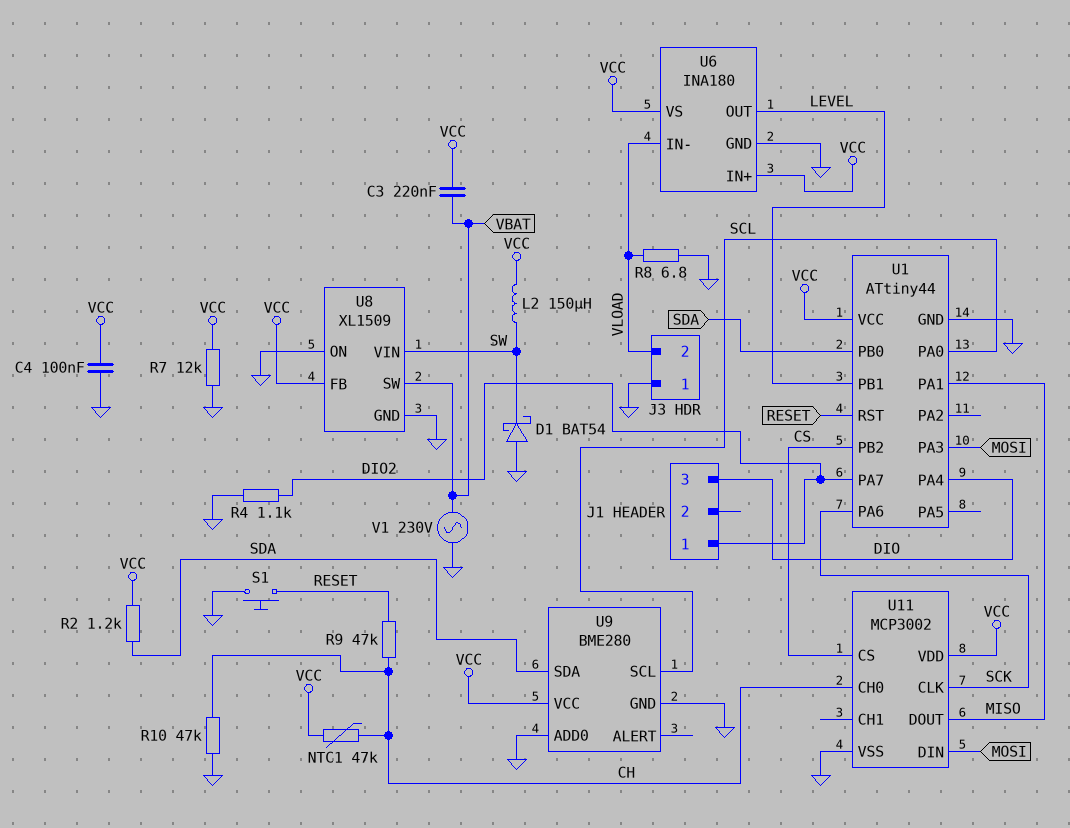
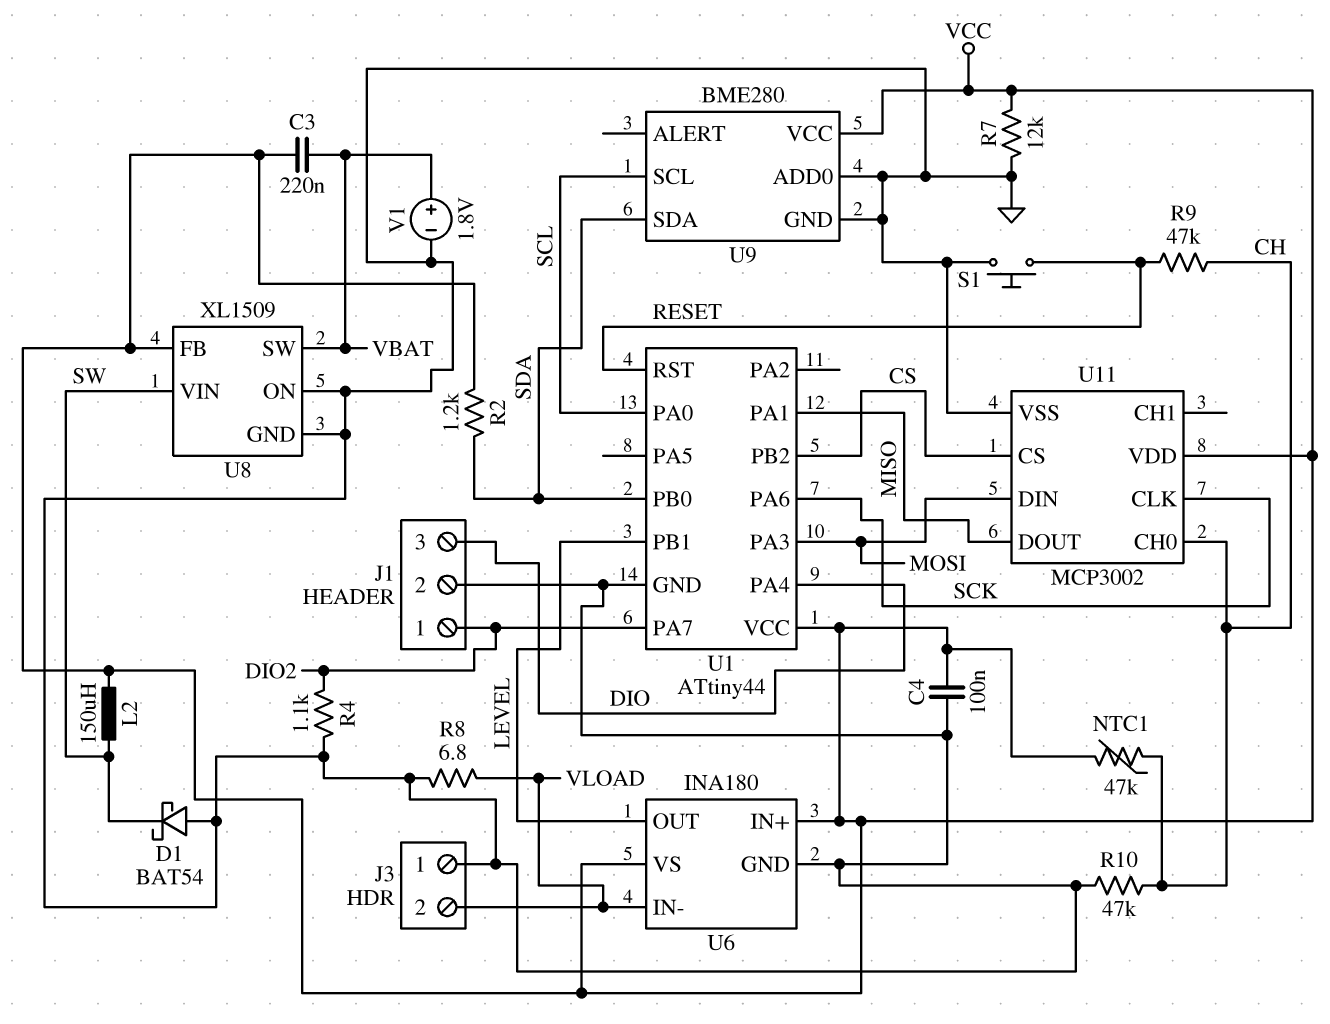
J1 pin 2: none -> GND
V1: AC 230V (GND, VBAT) -> 1.8V (plus VBAT, minus GND)

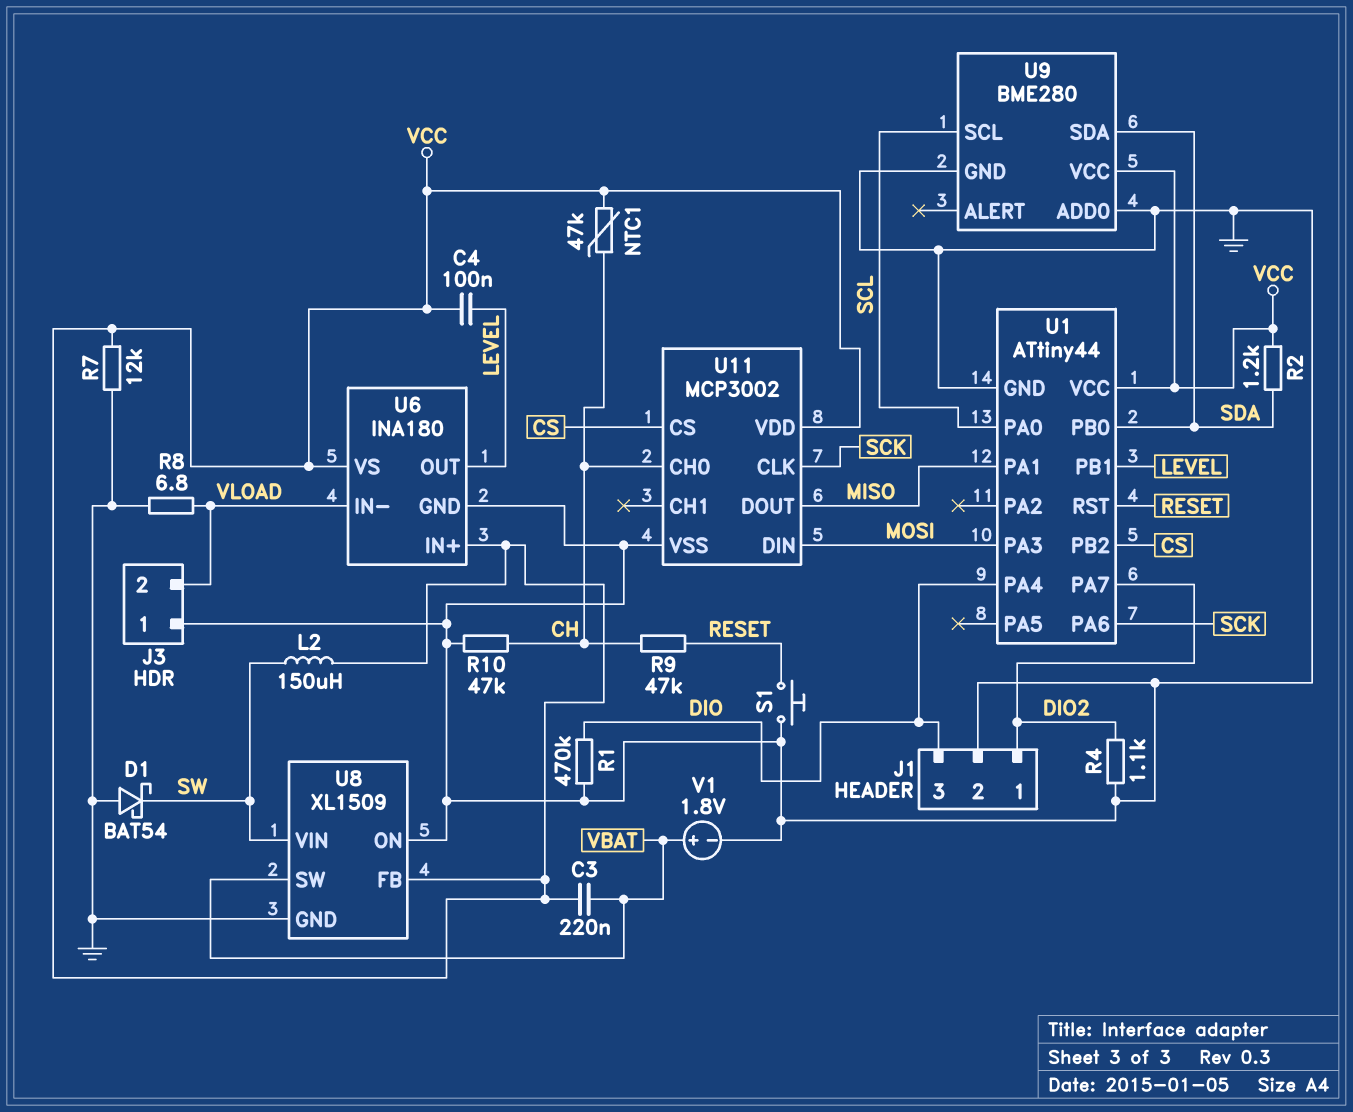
C4: 100nF (GND, VCC) -> 100nF (LEVEL, VCC)
R1: none -> 470k (DIO, GND)

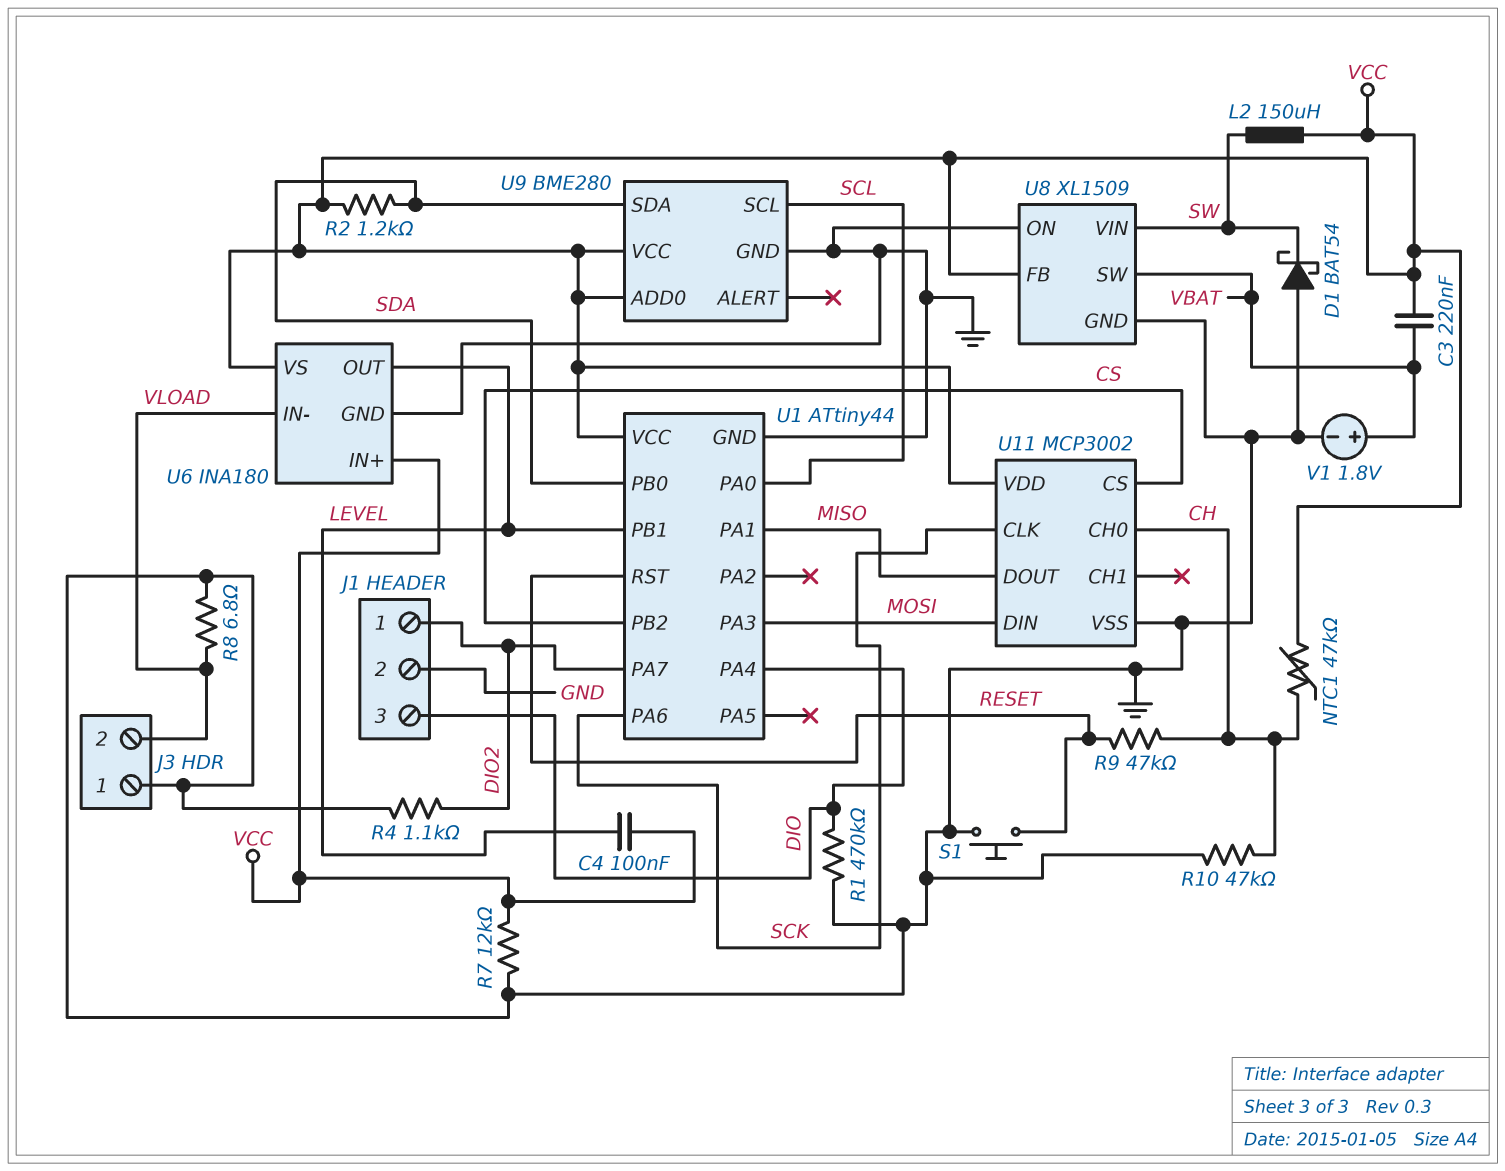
U9 pin ADD0: GND -> VCC

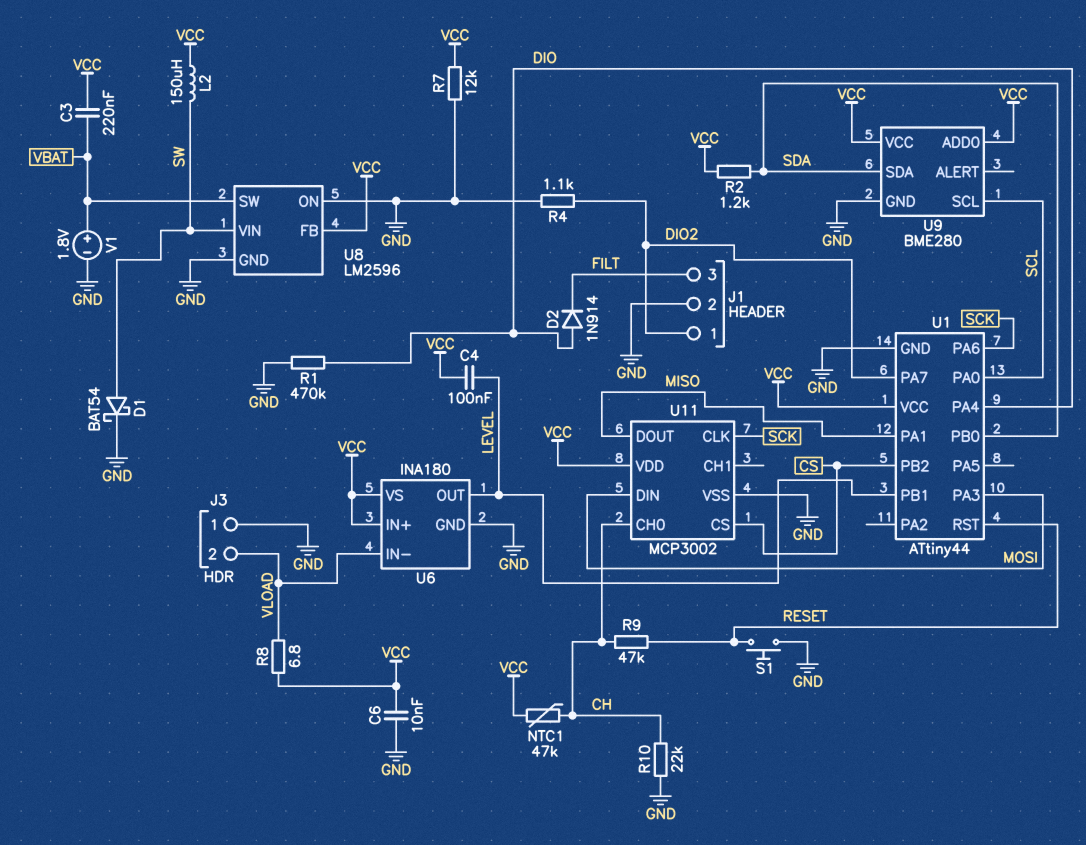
C6: none -> 10nF (GND, VCC)
D1: schottky BAT54 (A GND, K SW) -> schottky BAT54 (A SW, K GND)
D2: none -> diode 1N914 (A DIO, K FILT)
J1 pin 3: DIO -> FILT
R8: 6.8 (GND, VLOAD) -> 6.8 (VCC, VLOAD)
R10: 47k (CH, GND) -> 22k (CH, GND)
U8: XL1509 -> LM2596

